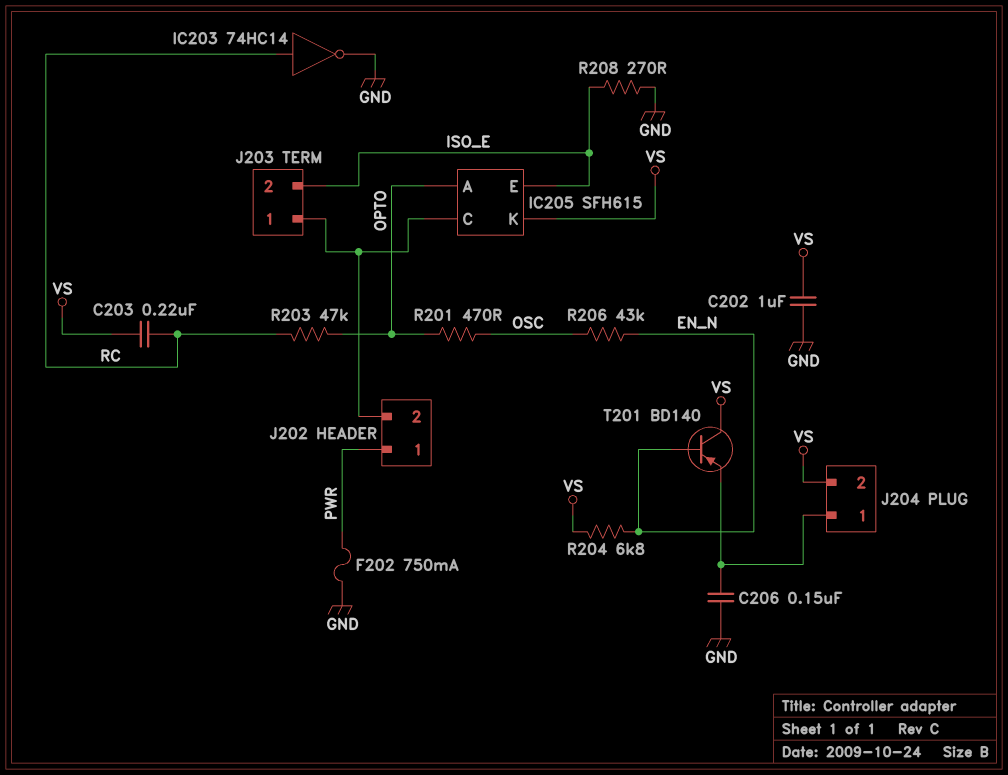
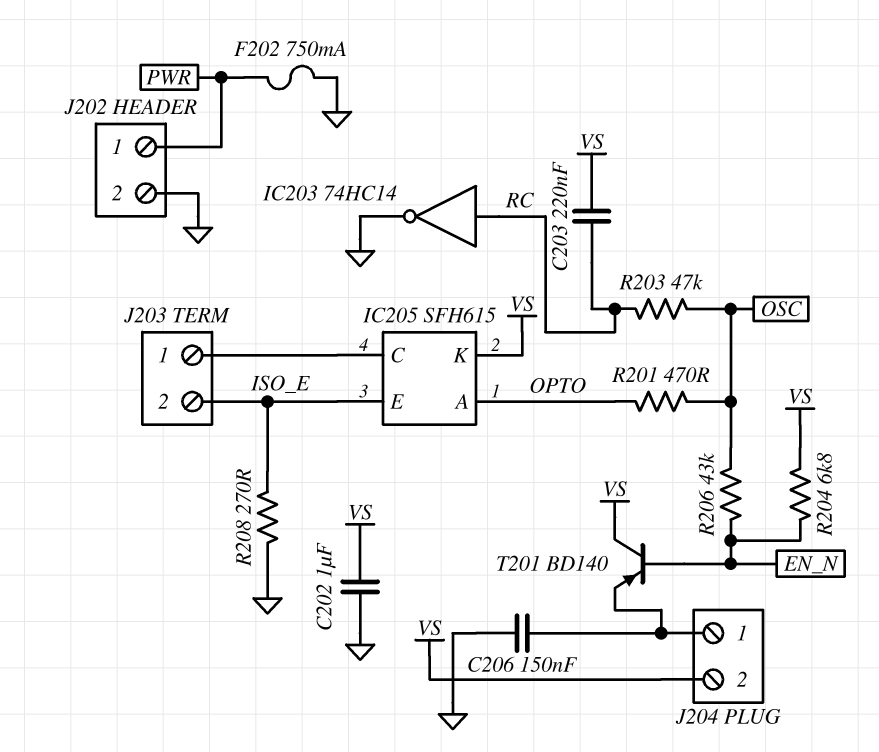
J202 pin 2: IC205/C -> GND
R203: 47k (OPTO, RC) -> 47k (OSC, RC)

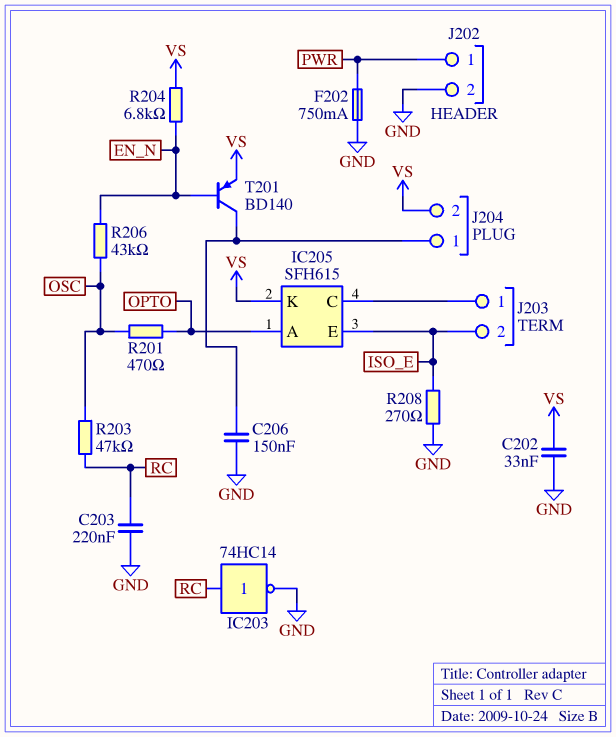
C202: 1uF (GND, VS) -> 33nF (GND, VS)
C203: 220nF (RC, VS) -> 220nF (GND, RC)
T201: PNP BD140 (B EN_N, C VS, E J204/1) -> PNP BD140 (B EN_N, C J204/1, E VS)

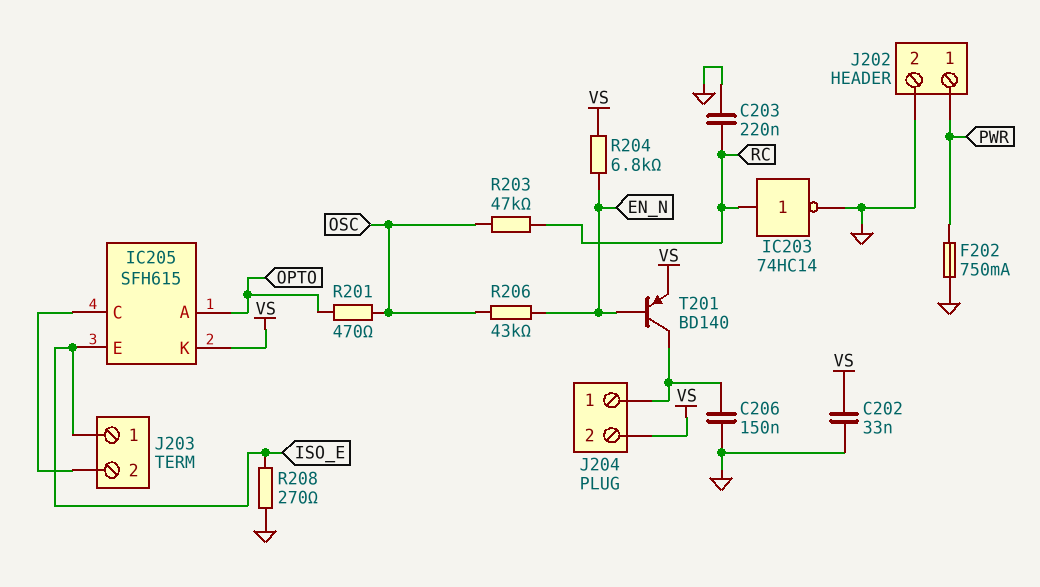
J203 pin 1: IC205/C -> ISO_E
J203 pin 2: ISO_E -> IC205/C

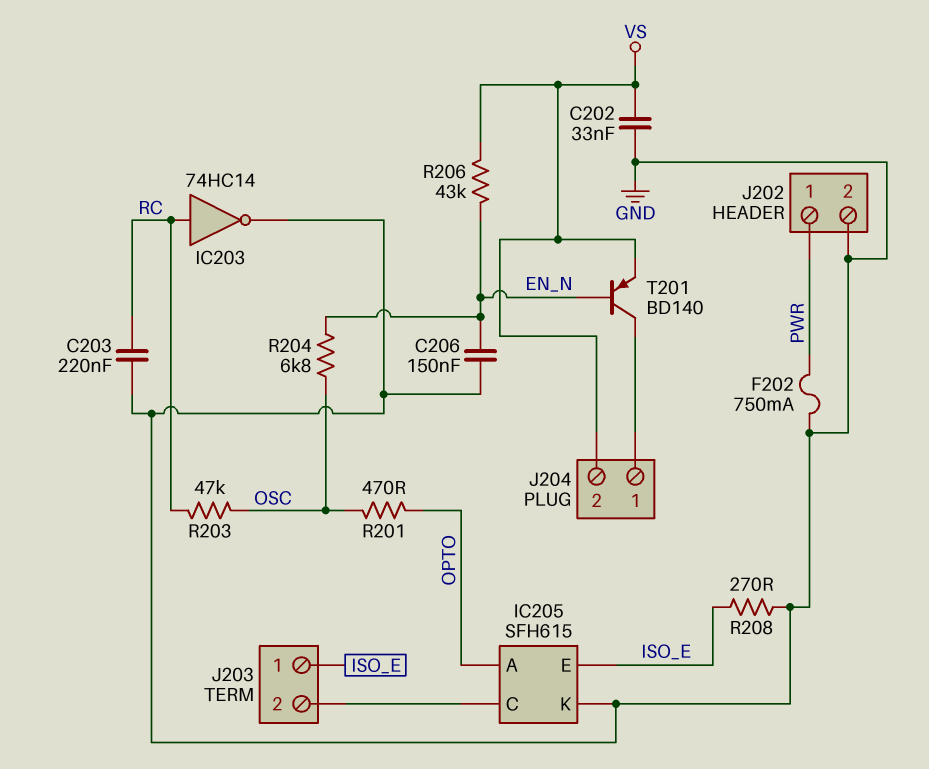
C206: 150nF (GND, J204/1) -> 150nF (EN_N, GND)
IC205 pin K: VS -> GND
R204: 6.8k (EN_N, VS) -> 6.8k (EN_N, OSC)
R206: 43k (EN_N, OSC) -> 43k (EN_N, VS)

